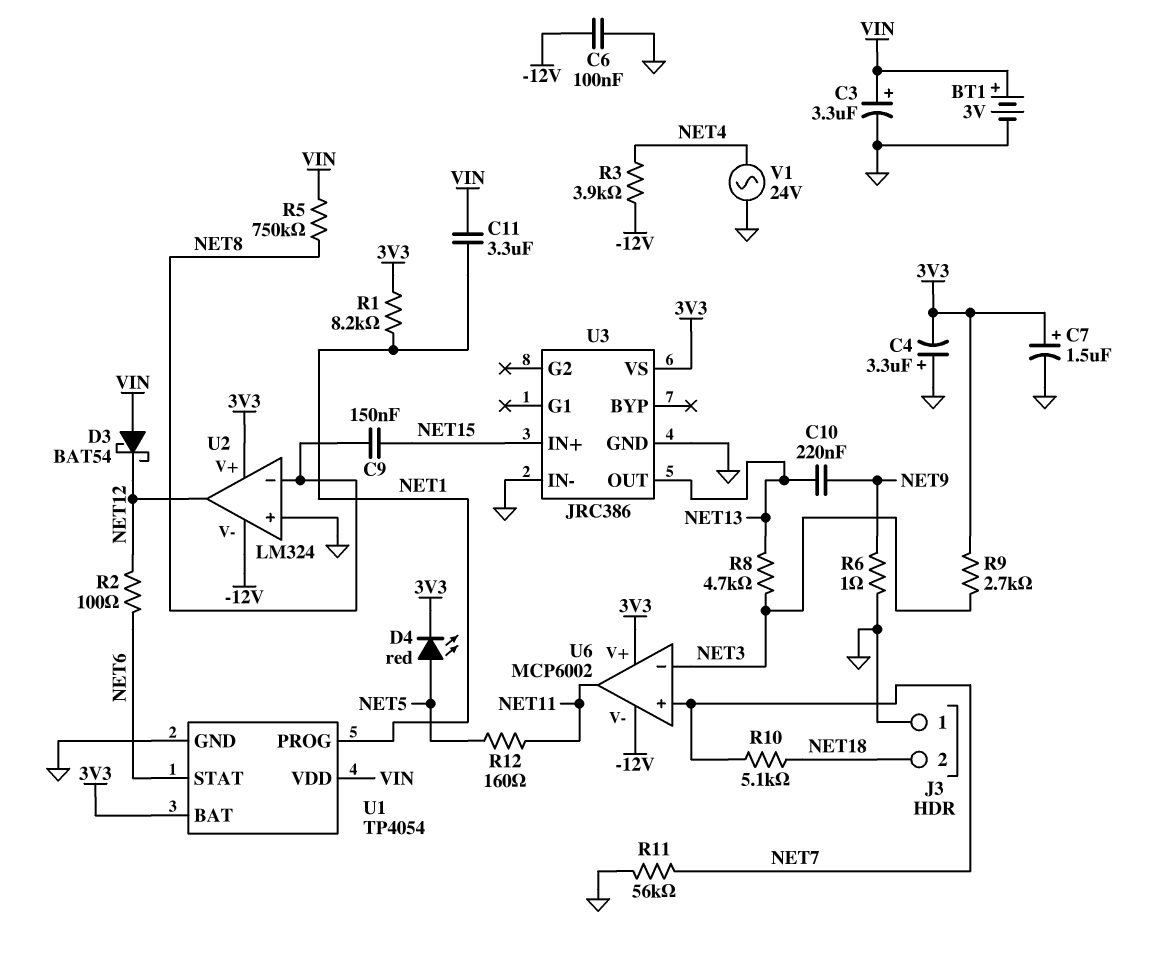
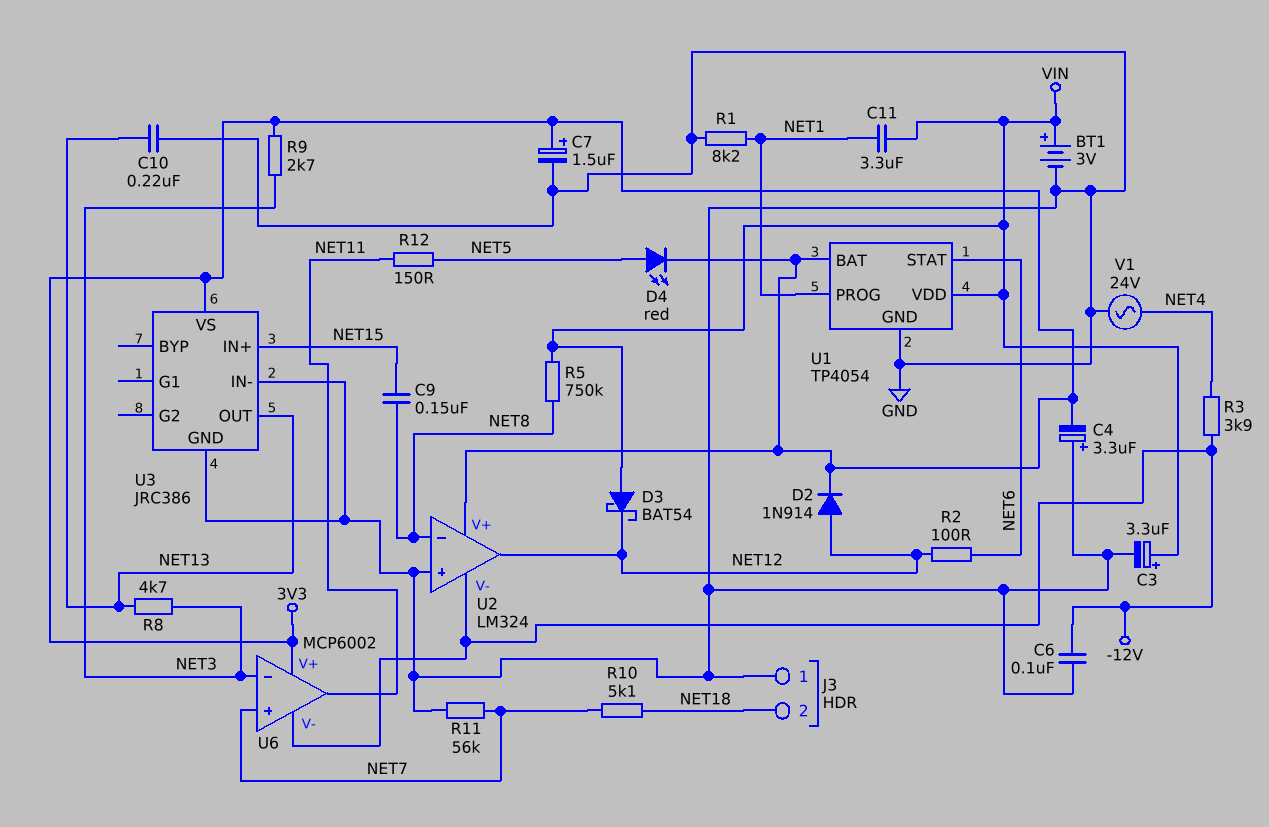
C10: 220nF (NET9, NET13) -> 220nF (GND, NET13)
D2: none -> diode 1N914 (A NET12, K 3V3)
R1: 8.2k (3V3, NET1) -> 8.2k (GND, NET1)
R6: 1 (GND, NET9) -> none
R12: 160 (NET5, NET11) -> 150 (NET5, NET11)

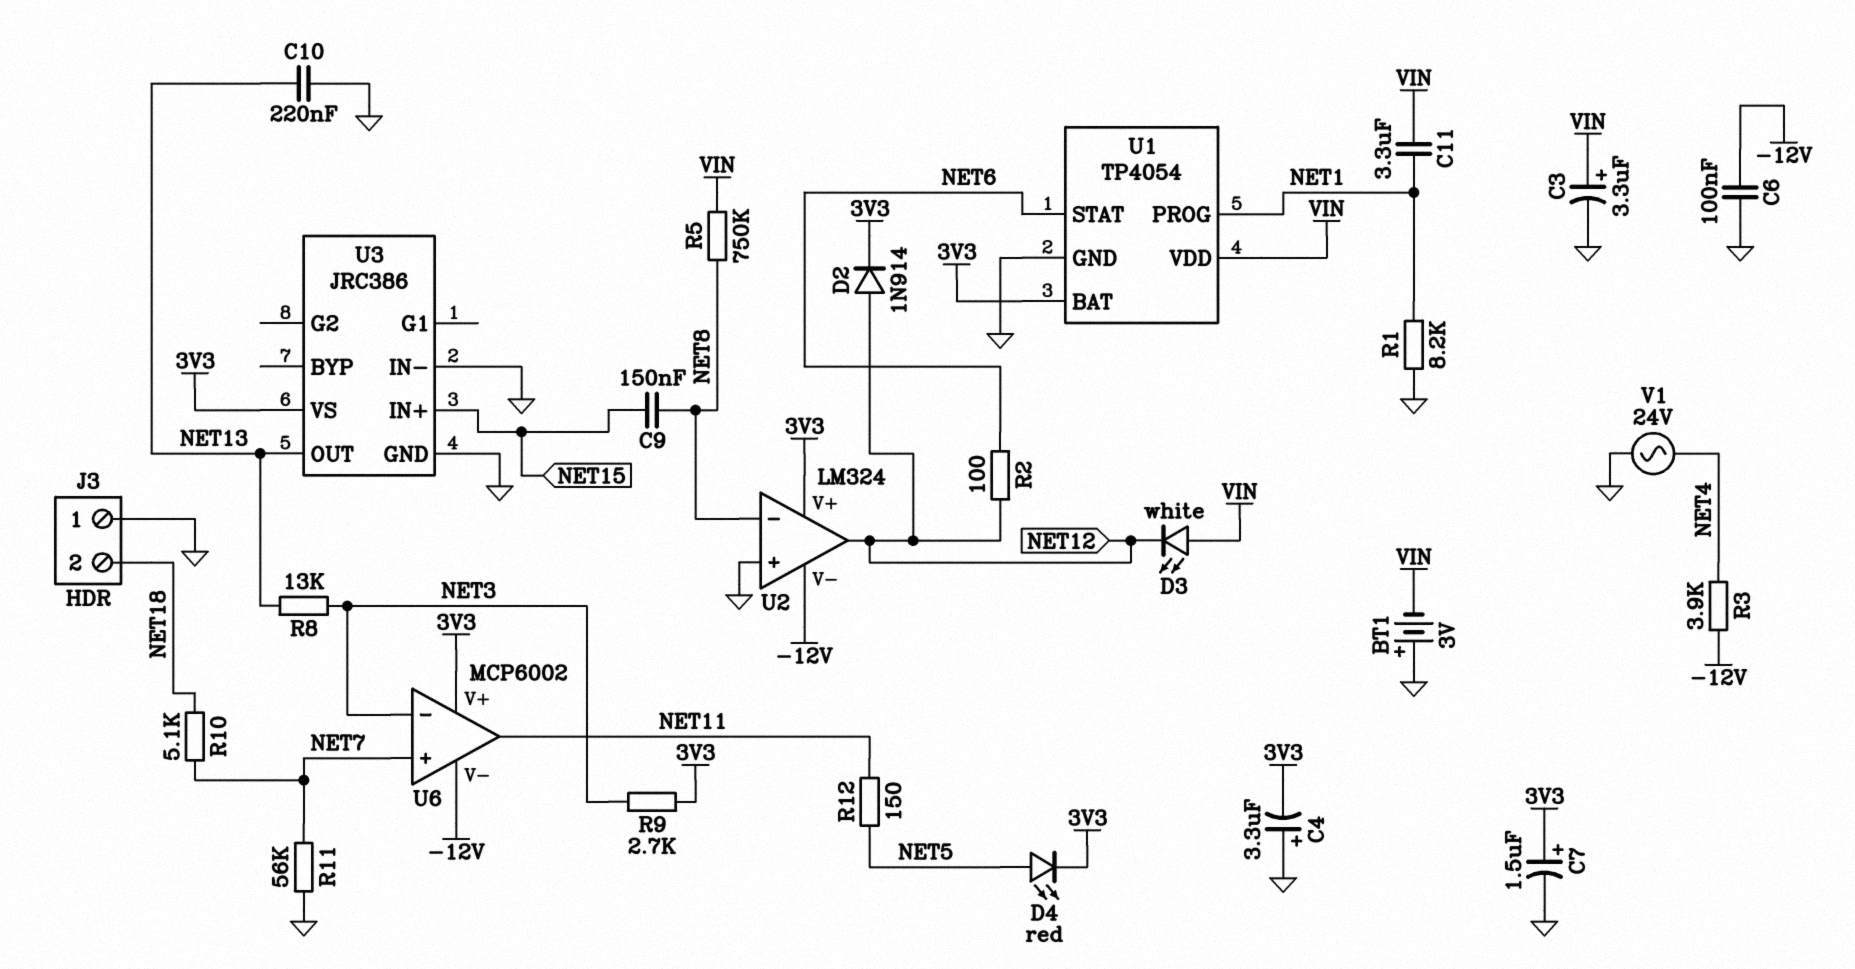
BT1: 3V (plus VIN, minus GND) -> 3V (plus GND, minus VIN)
D3: schottky BAT54 (A VIN, K NET12) -> LED white (A VIN, K NET12)
R8: 4.7k (NET3, NET13) -> 13k (NET3, NET13)

